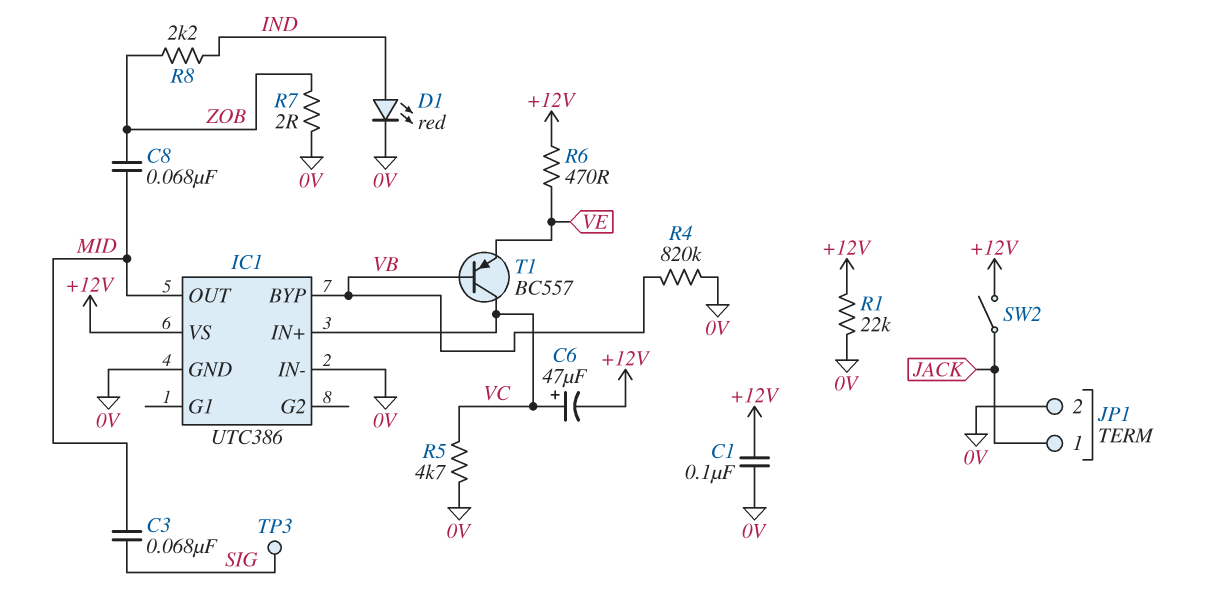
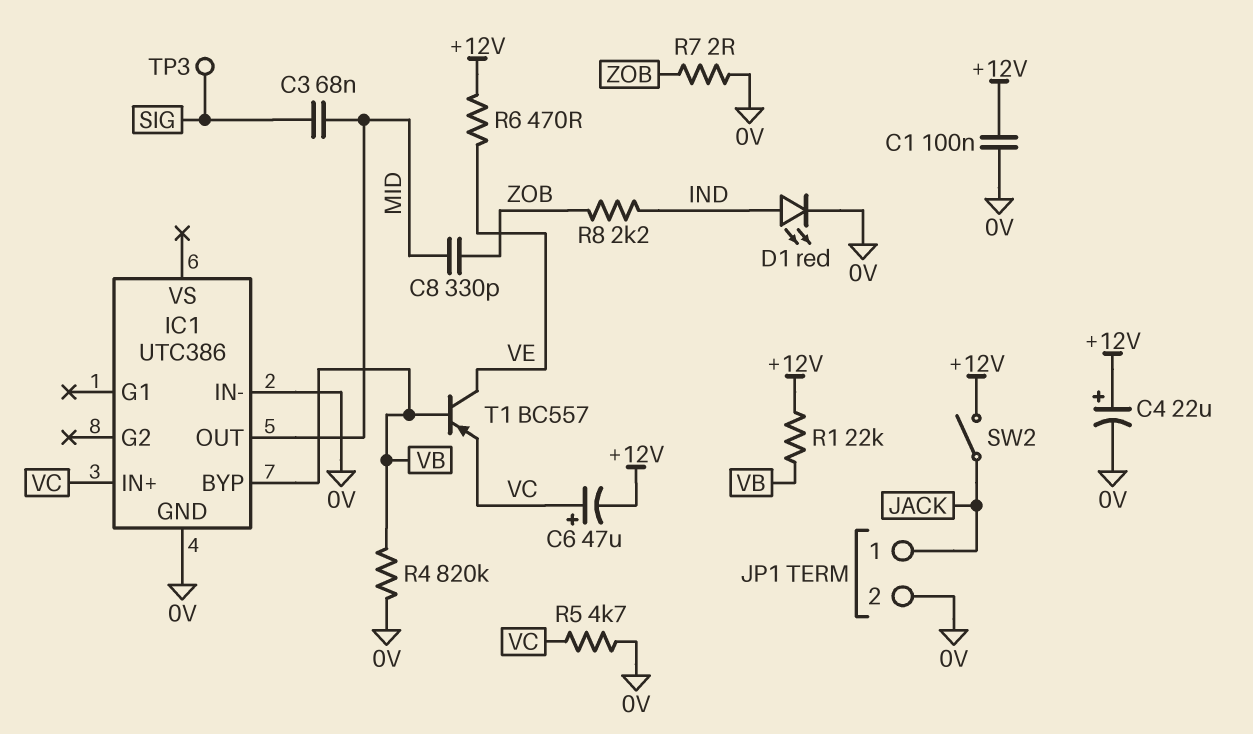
C4: none -> 22uF (plus +12V, minus 0V)
C8: 68nF (MID, ZOB) -> 330pF (MID, ZOB)
IC1 pin VS: +12V -> none
R1: 22k (+12V, 0V) -> 22k (+12V, VB)
T1: PNP BC557 (B VB, C VC, E VE) -> PNP BC557 (B VB, C VE, E VC)

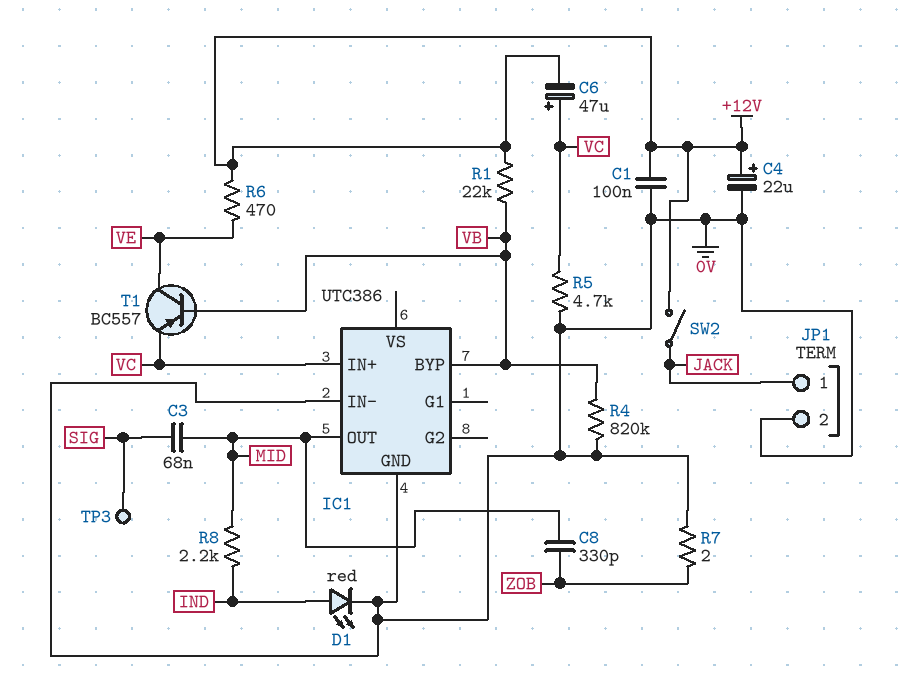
R8: 2.2k (IND, ZOB) -> 2.2k (IND, MID)

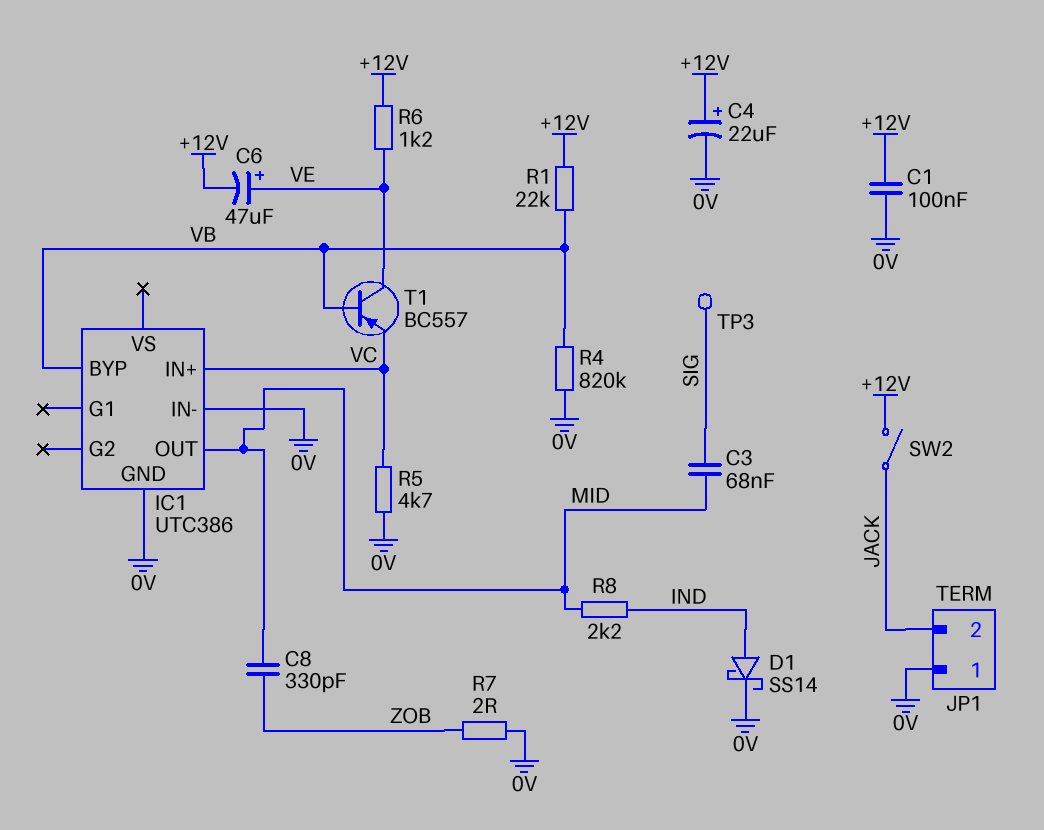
C6: 47uF (plus VC, minus +12V) -> 47uF (plus VE, minus +12V)
D1: LED red (A IND, K 0V) -> schottky SS14 (A IND, K 0V)
JP1 pin 1: JACK -> 0V
JP1 pin 2: 0V -> JACK
R6: 470 (+12V, VE) -> 1.2k (+12V, VE)

